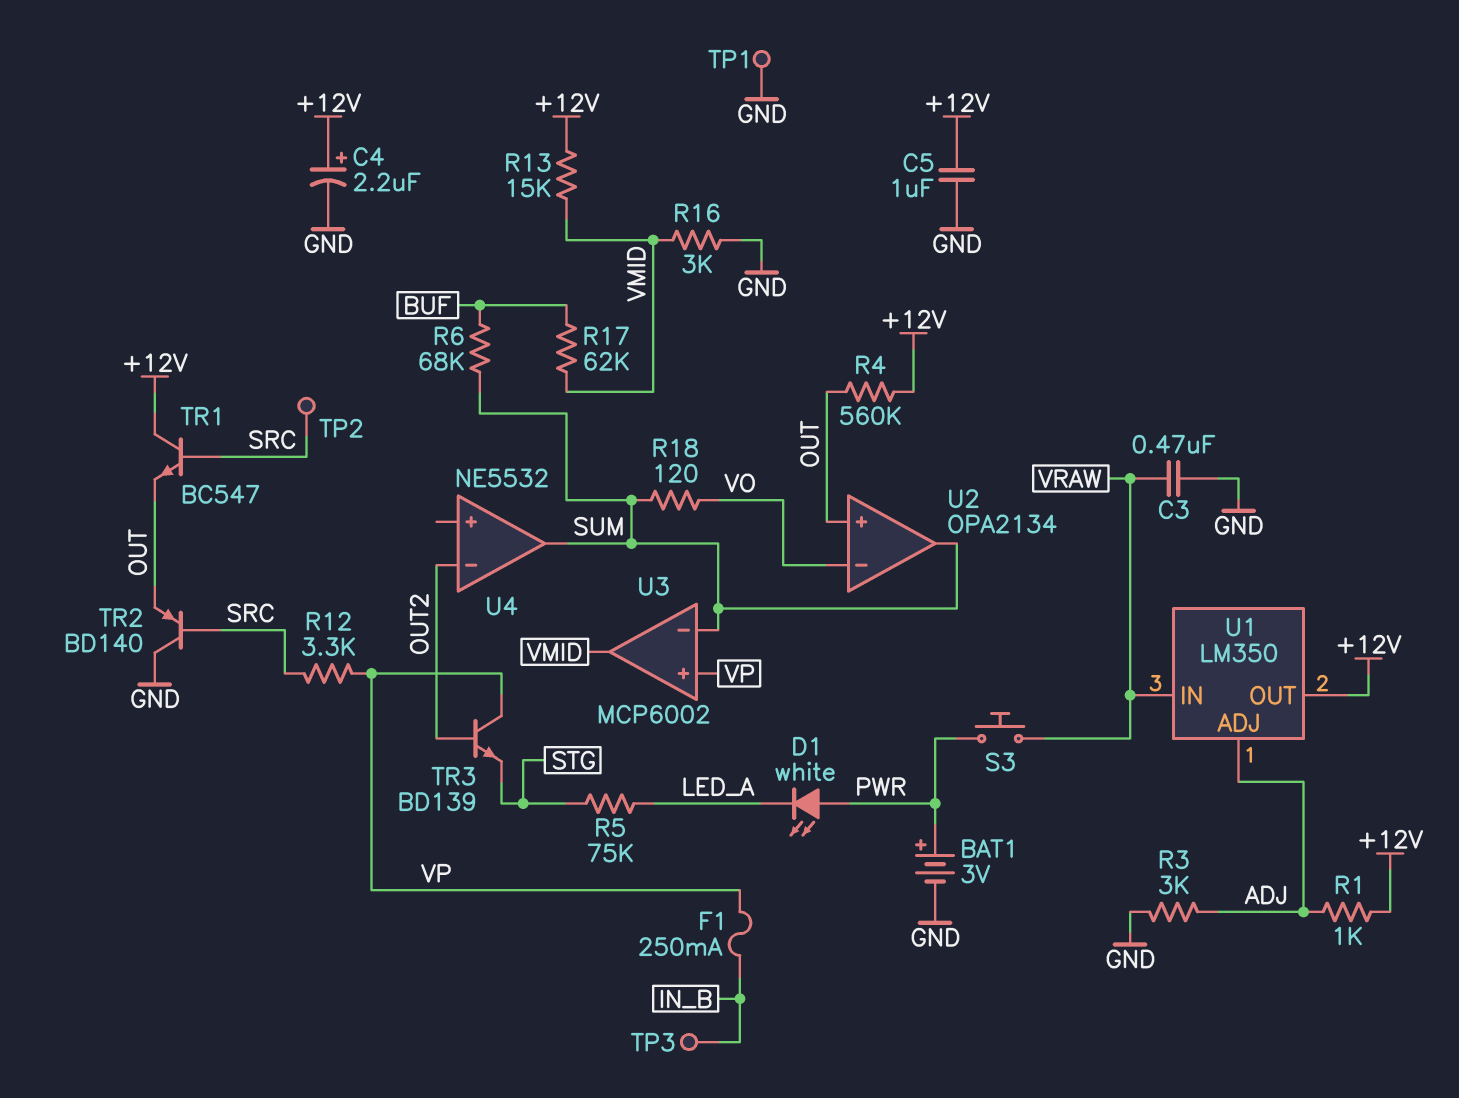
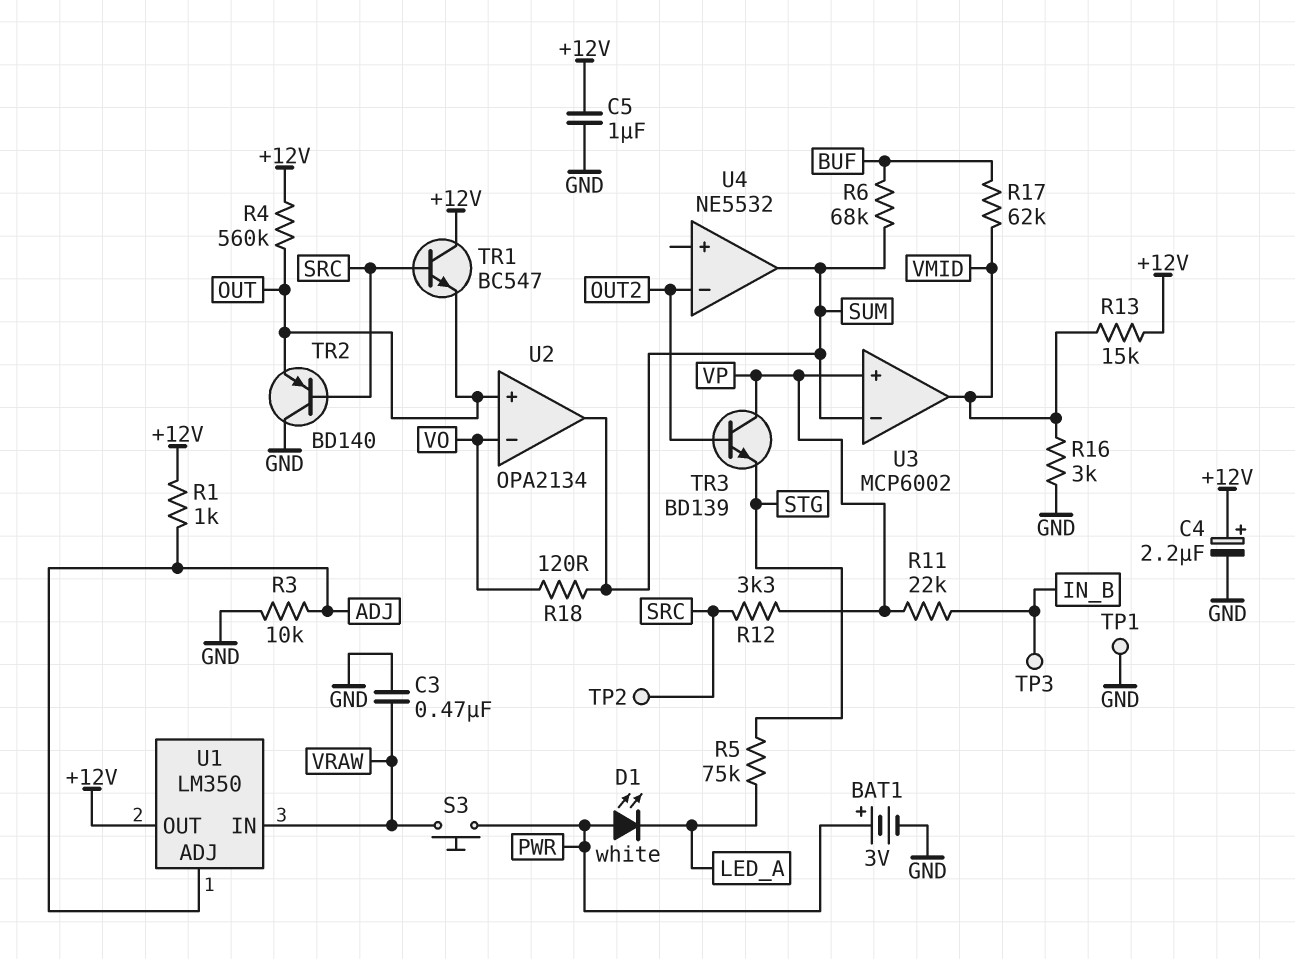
F1: 250mA (IN_B, VP) -> none
R3: 3k (ADJ, GND) -> 10k (ADJ, GND)
R11: none -> 22k (IN_B, VP)

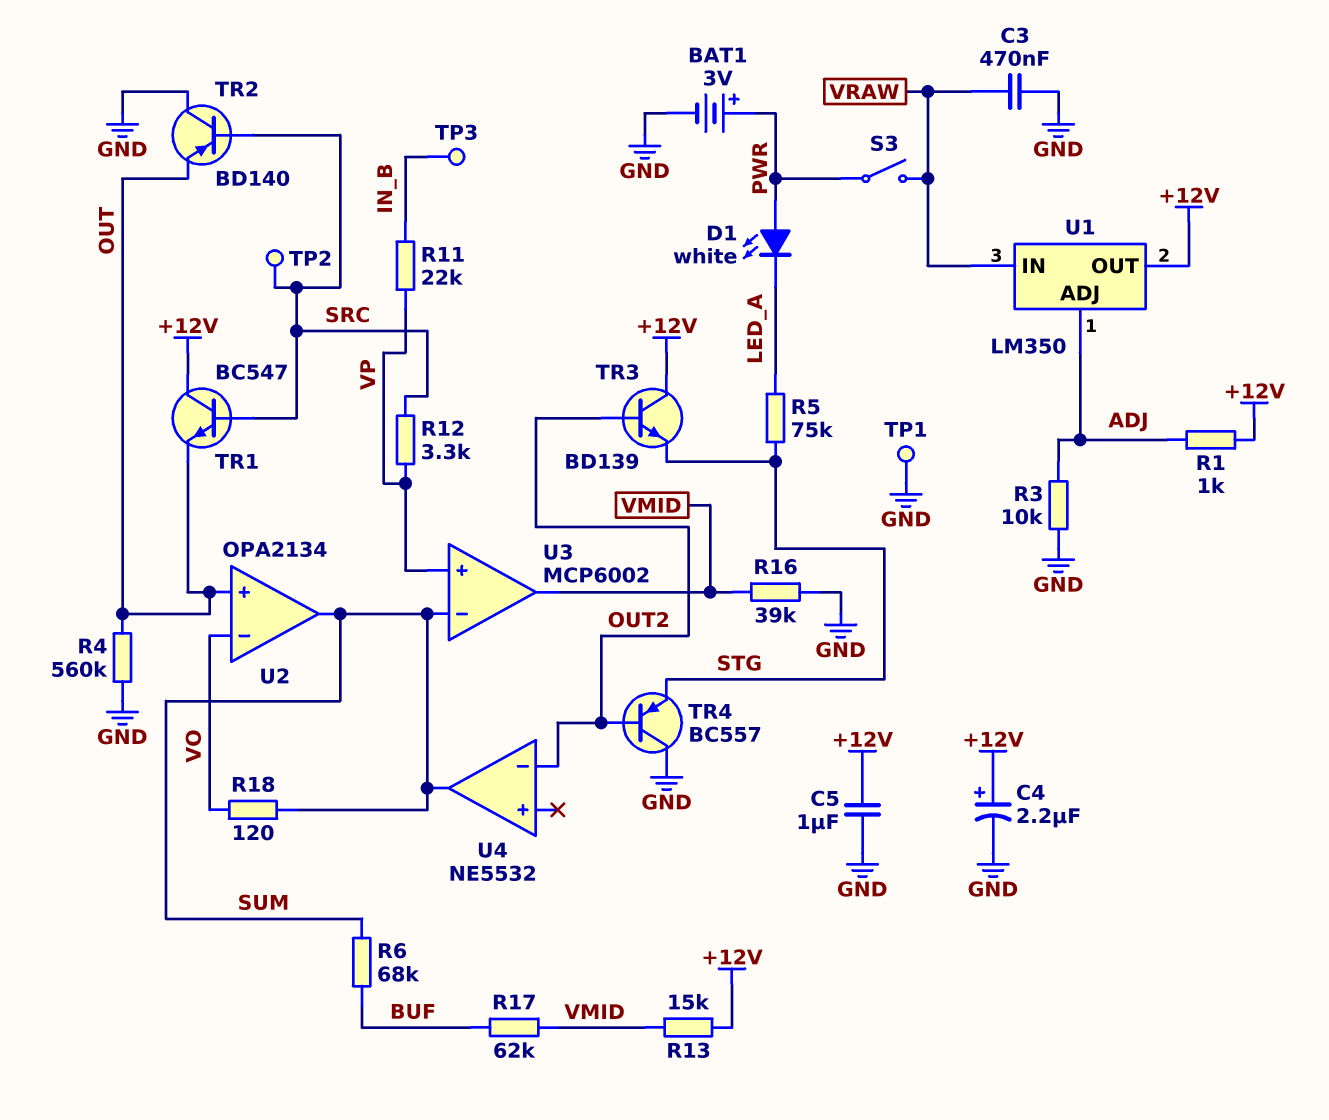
R4: 560k (+12V, OUT) -> 560k (GND, OUT)
R16: 3k (GND, VMID) -> 39k (GND, VMID)
S3: button (PWR, VRAW) -> switch (PWR, VRAW)
TR3: NPN BD139 (B OUT2, C VP, E STG) -> NPN BD139 (B OUT2, C +12V, E STG)
TR4: none -> PNP BC557 (B OUT2, C GND, E STG)

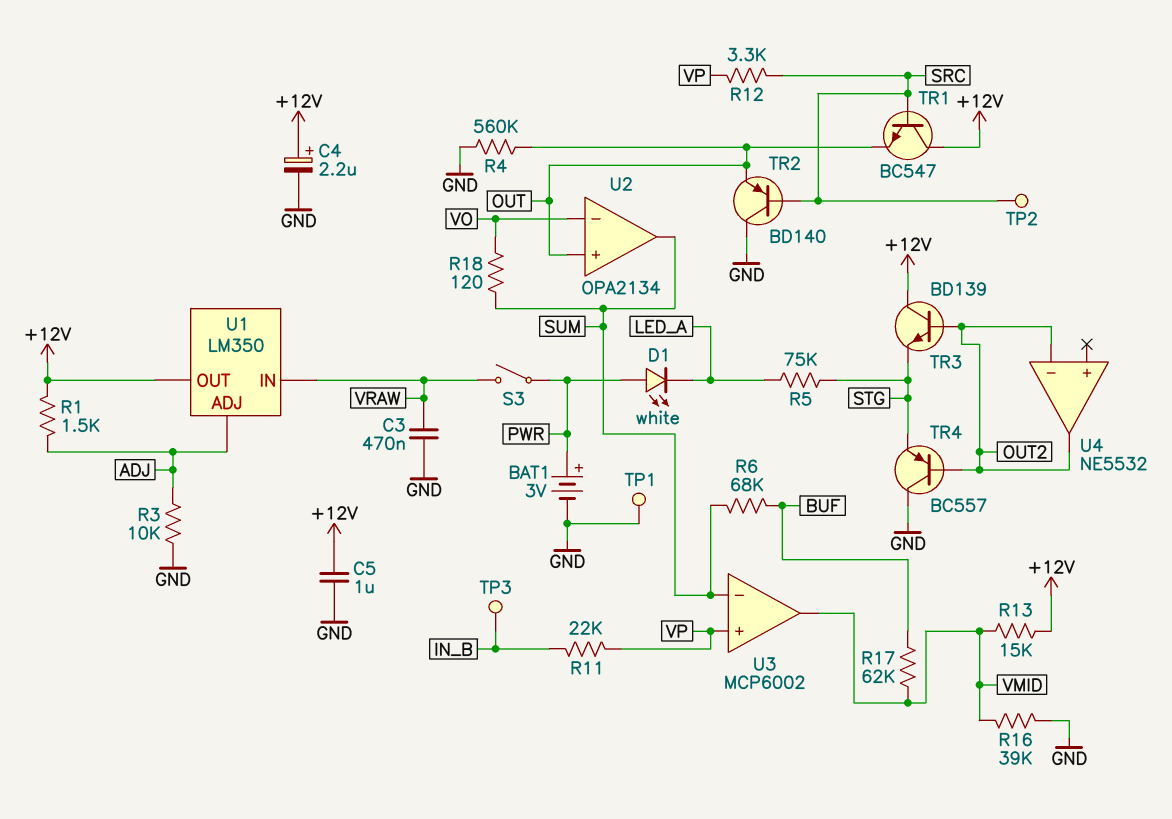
R1: 1k (+12V, ADJ) -> 1.5k (+12V, ADJ)
U4 pin out: SUM -> OUT2

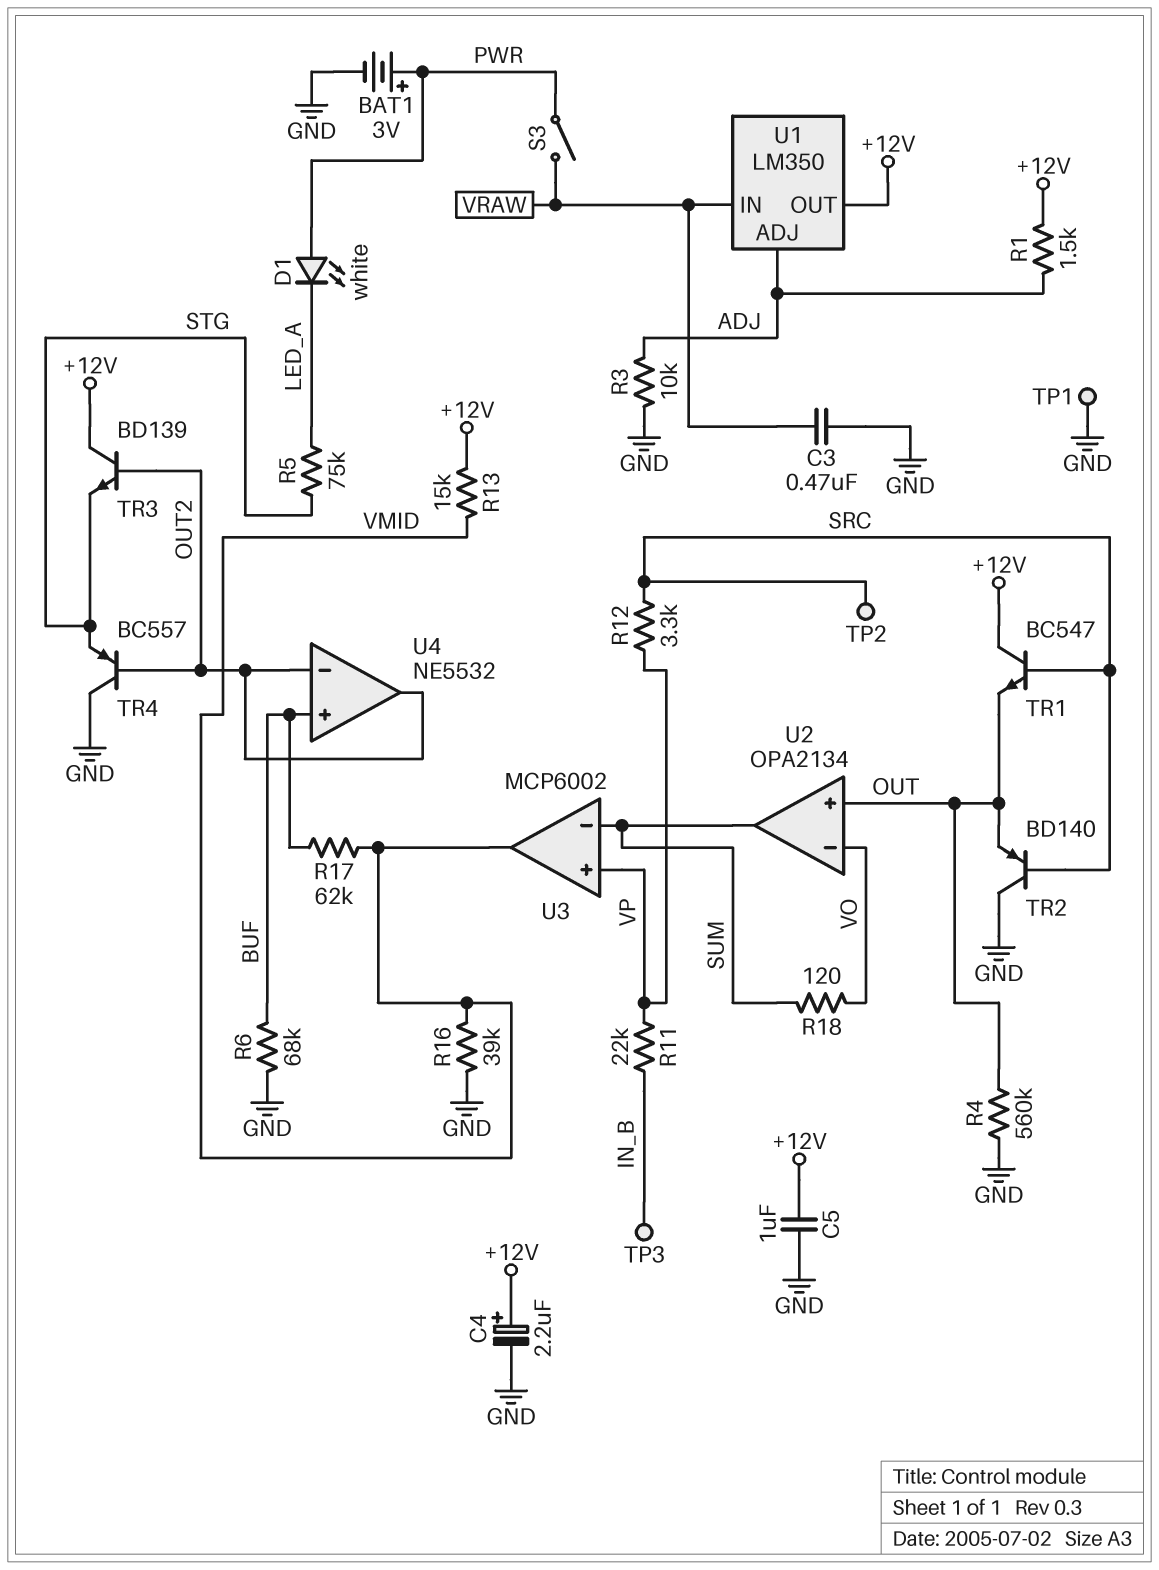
R6: 68k (BUF, SUM) -> 68k (BUF, GND)
U4 pin in+: none -> BUF

